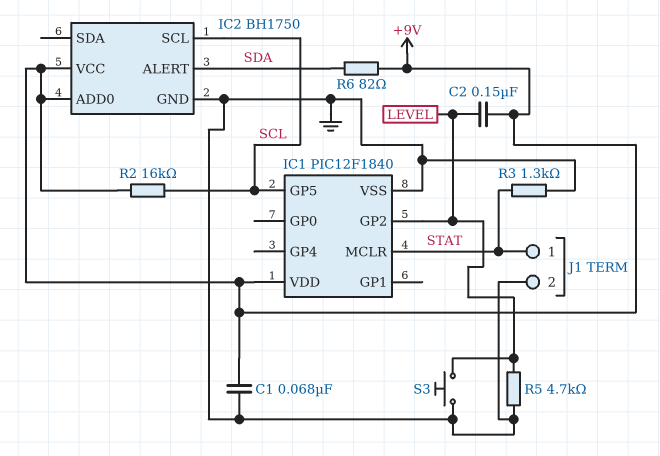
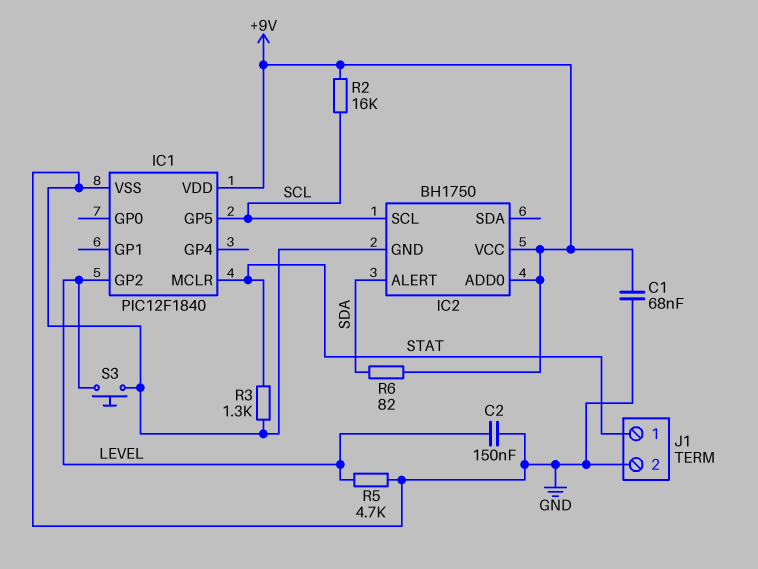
C2: 150nF (+9V, LEVEL) -> 150nF (GND, LEVEL)

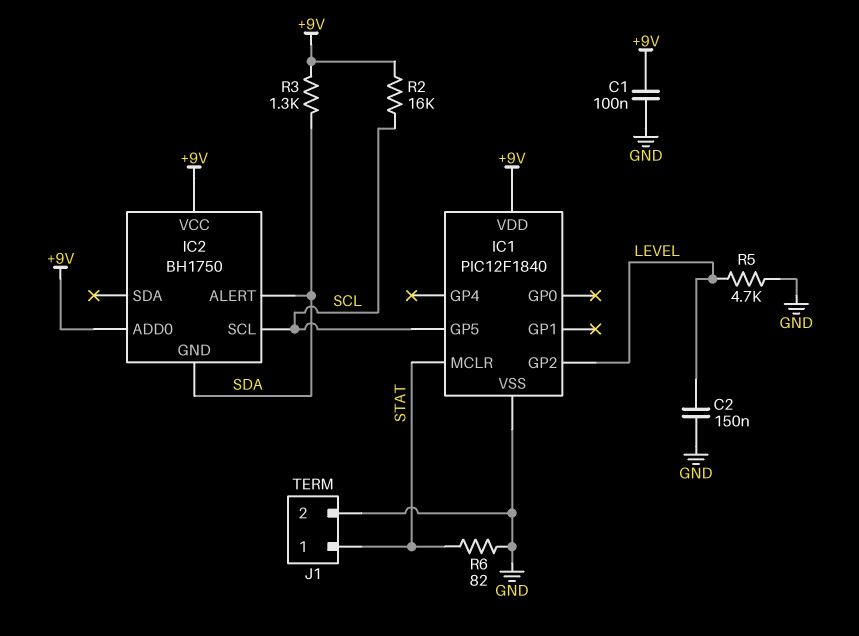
C1: 68nF (+9V, GND) -> 100nF (+9V, GND)
IC2 pin GND: GND -> SDA
R3: 1.3k (GND, STAT) -> 1.3k (+9V, SDA)
R6: 82 (+9V, SDA) -> 82 (GND, STAT)
S3: button (GND, LEVEL) -> none

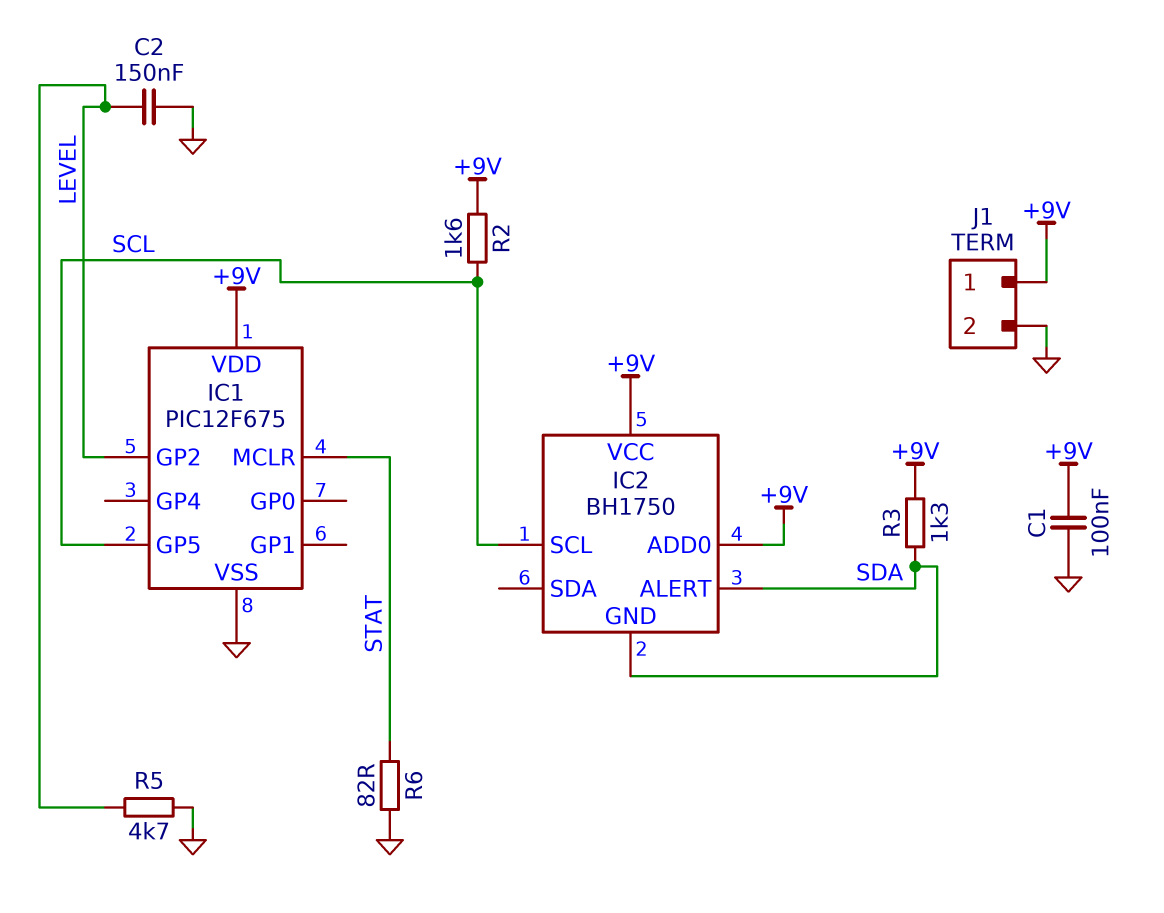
IC1: PIC12F1840 -> PIC12F675
J1 pin 1: STAT -> +9V
R2: 16k (+9V, SCL) -> 1.6k (+9V, SCL)

